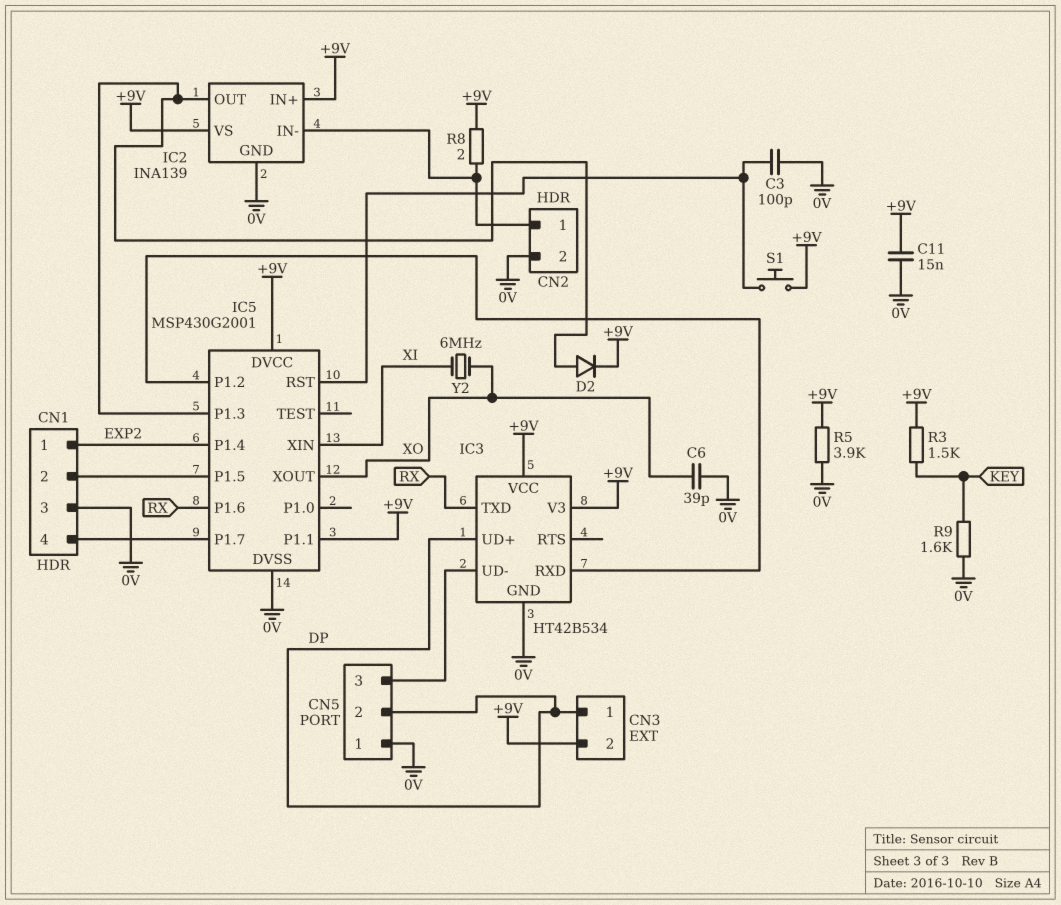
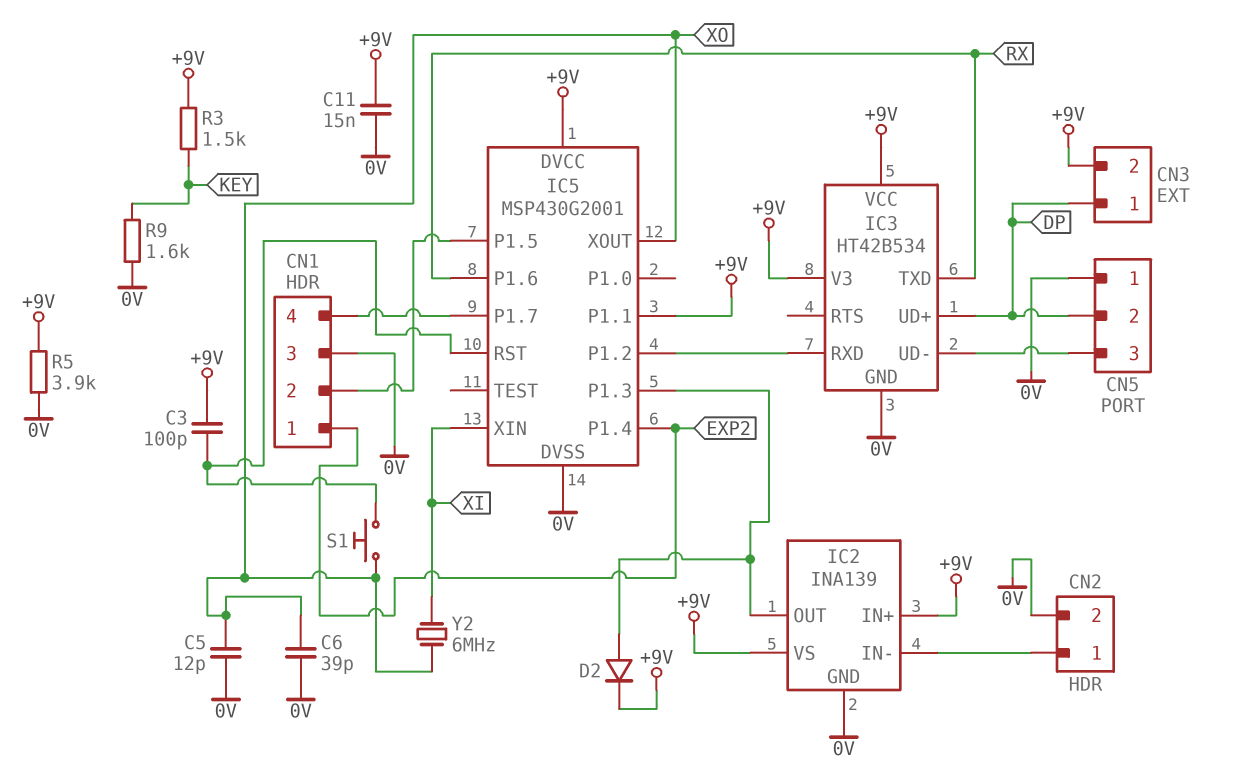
C3: 100pF (0V, IC5/RST) -> 100pF (+9V, IC5/RST)
C5: none -> 12pF (0V, XO)
R8: 2 (+9V, CN2/1) -> none
S1: button (+9V, IC5/RST) -> button (IC5/RST, XO)

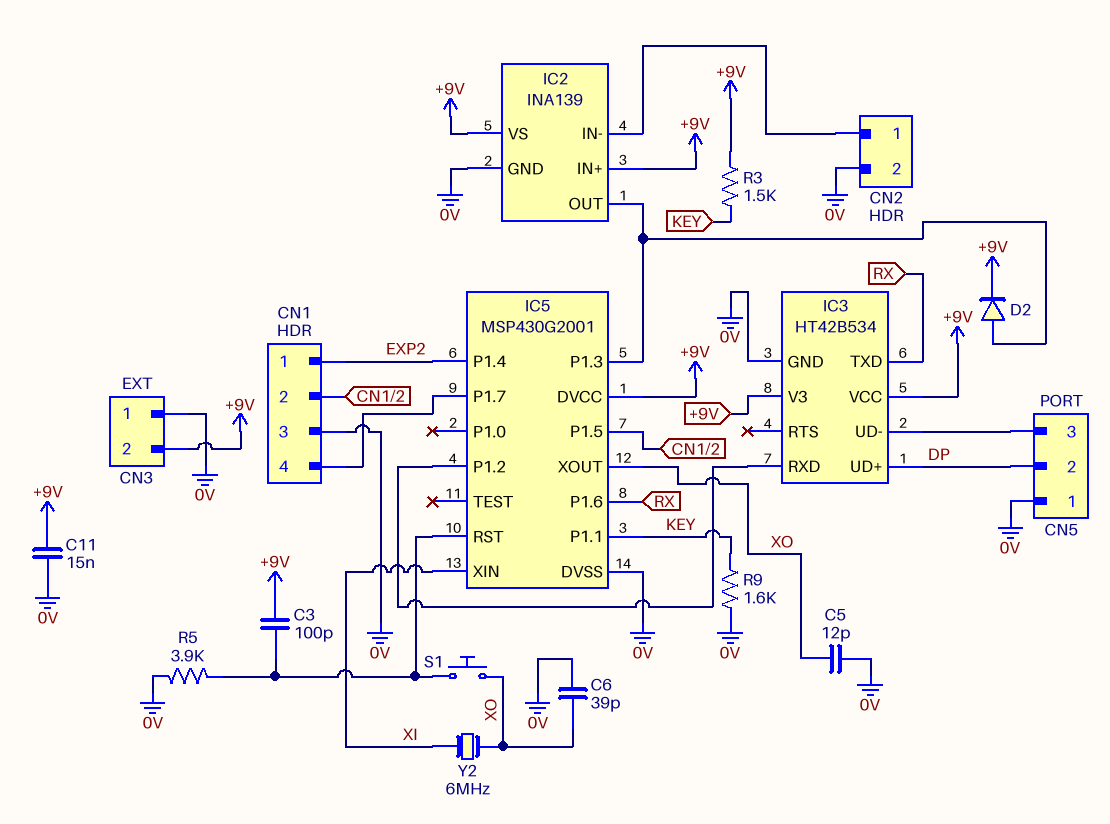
CN3 pin 1: DP -> 0V
IC5 pin P1.1: +9V -> KEY
R5: 3.9k (+9V, 0V) -> 3.9k (0V, IC5/RST)

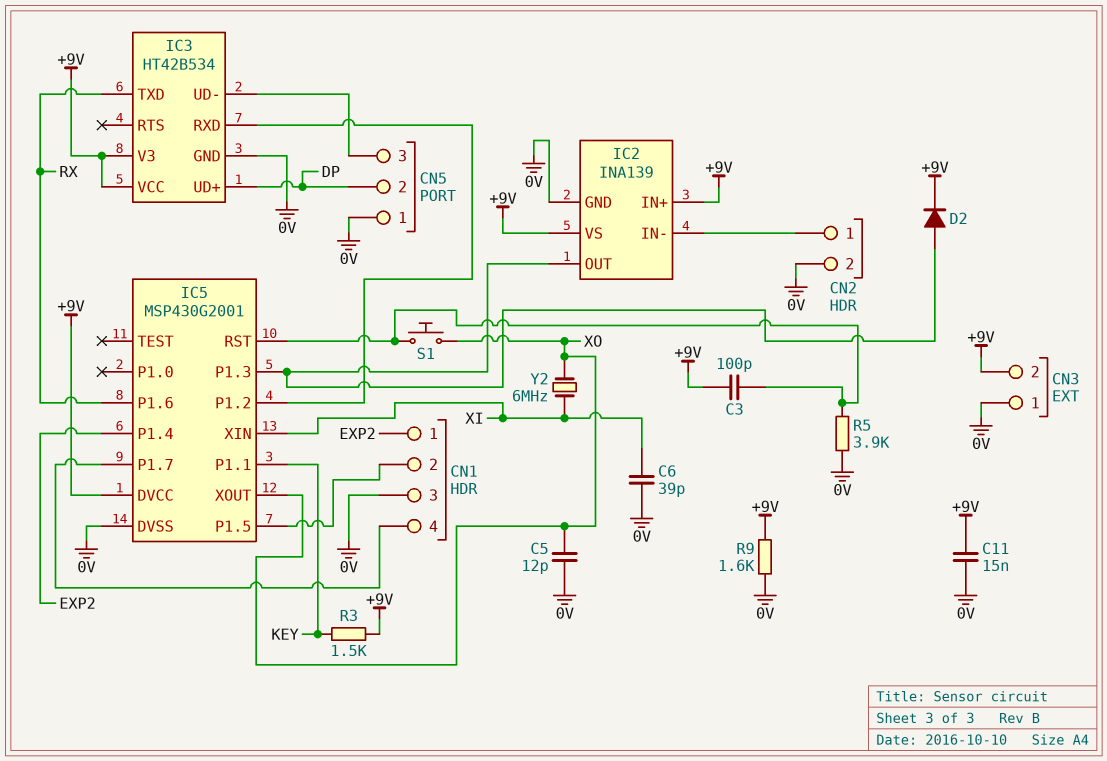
C6: 39pF (0V, XO) -> 39pF (0V, XI)
R9: 1.6k (0V, KEY) -> 1.6k (+9V, 0V)

